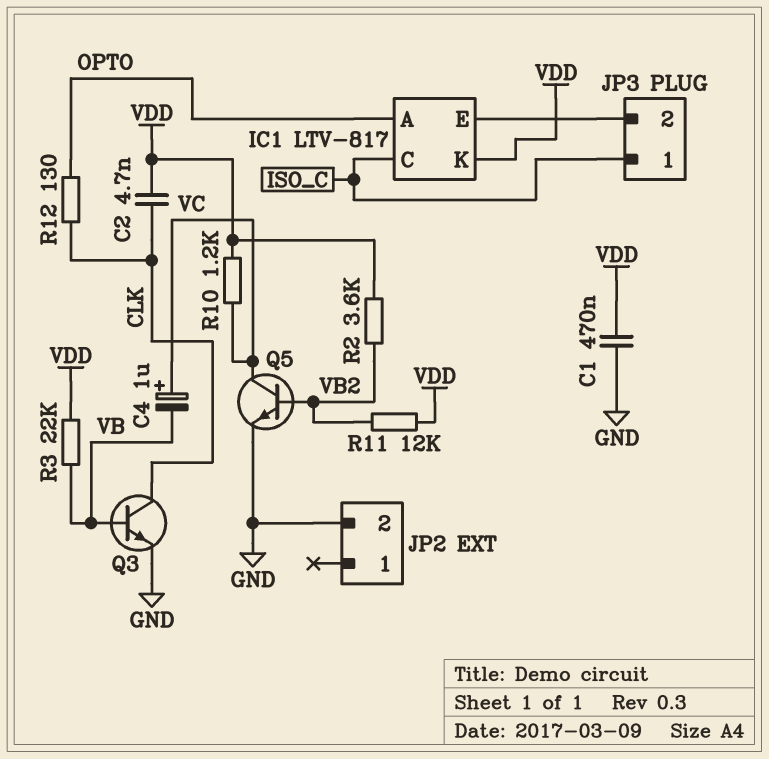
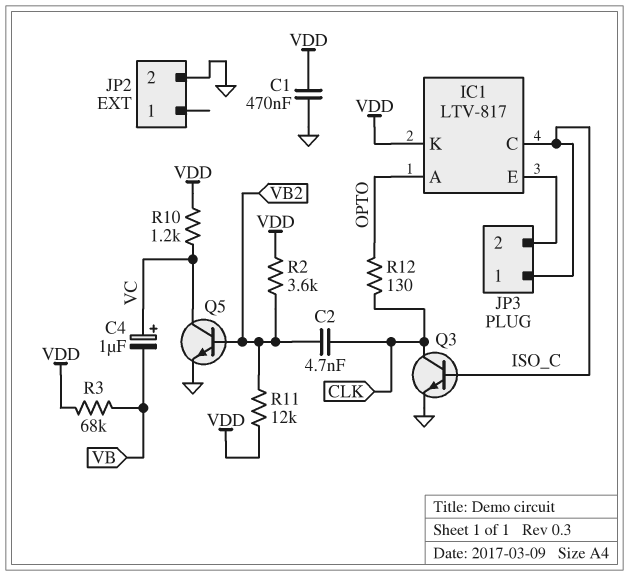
C2: 4.7nF (CLK, VDD) -> 4.7nF (CLK, VB2)
Q3: NPN (B VB, C CLK, E GND) -> NPN (B ISO_C, C CLK, E GND)
R3: 22k (VB, VDD) -> 68k (VB, VDD)

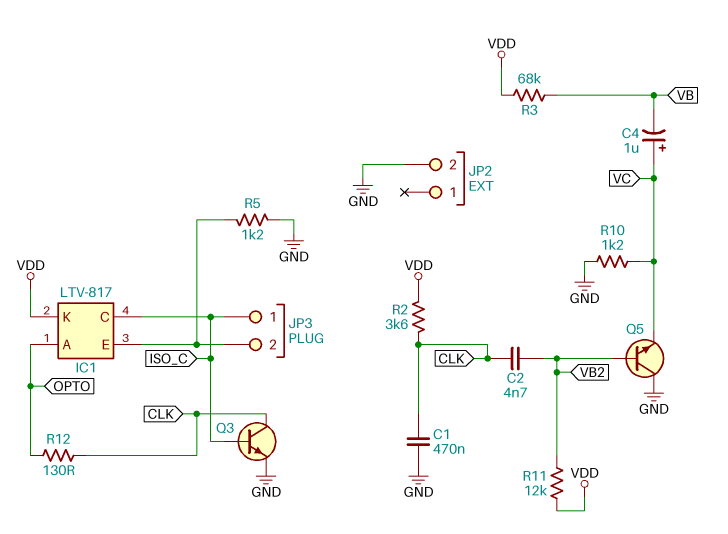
C1: 470nF (GND, VDD) -> 470nF (CLK, GND)
Q5: NPN (B VB2, C VC, E GND) -> NPN (B VB2, C GND, E VC)
R2: 3.6k (VB2, VDD) -> 3.6k (CLK, VDD)
R5: none -> 1.2k (GND, IC1/E)
R10: 1.2k (VC, VDD) -> 1.2k (GND, VC)

